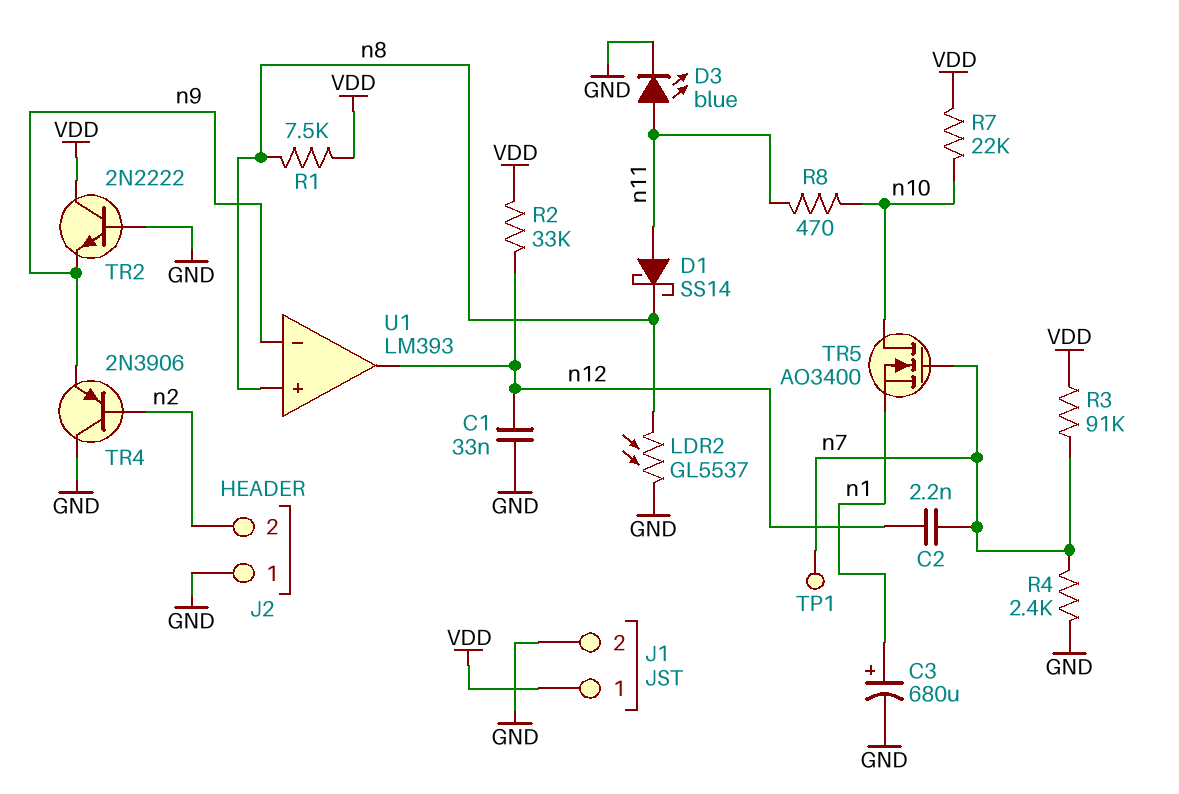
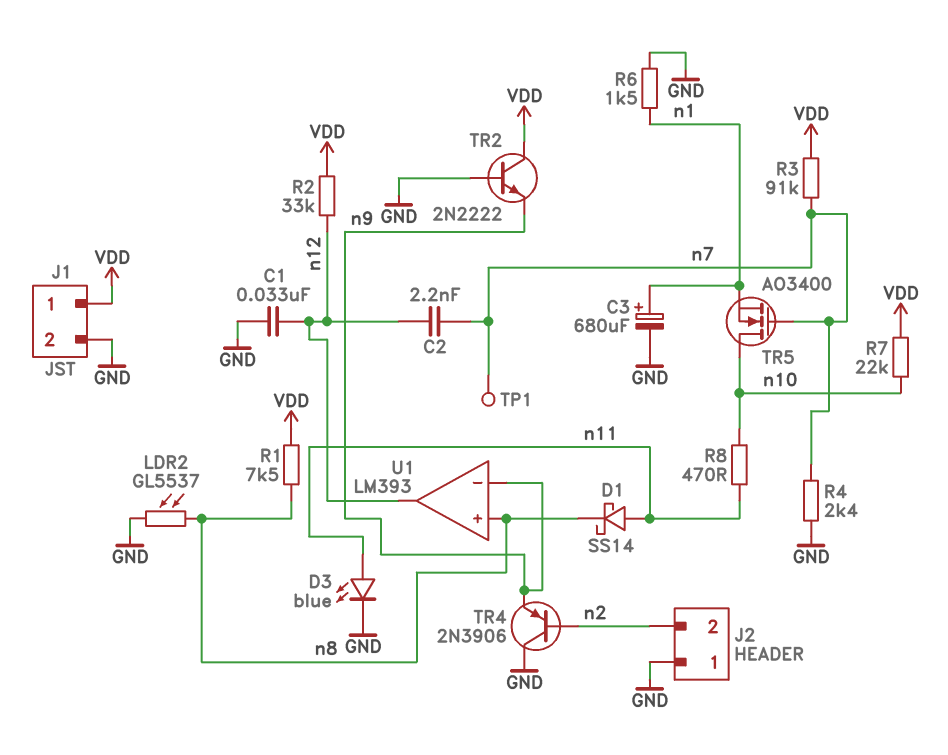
R6: none -> 1.5k (GND, n1)

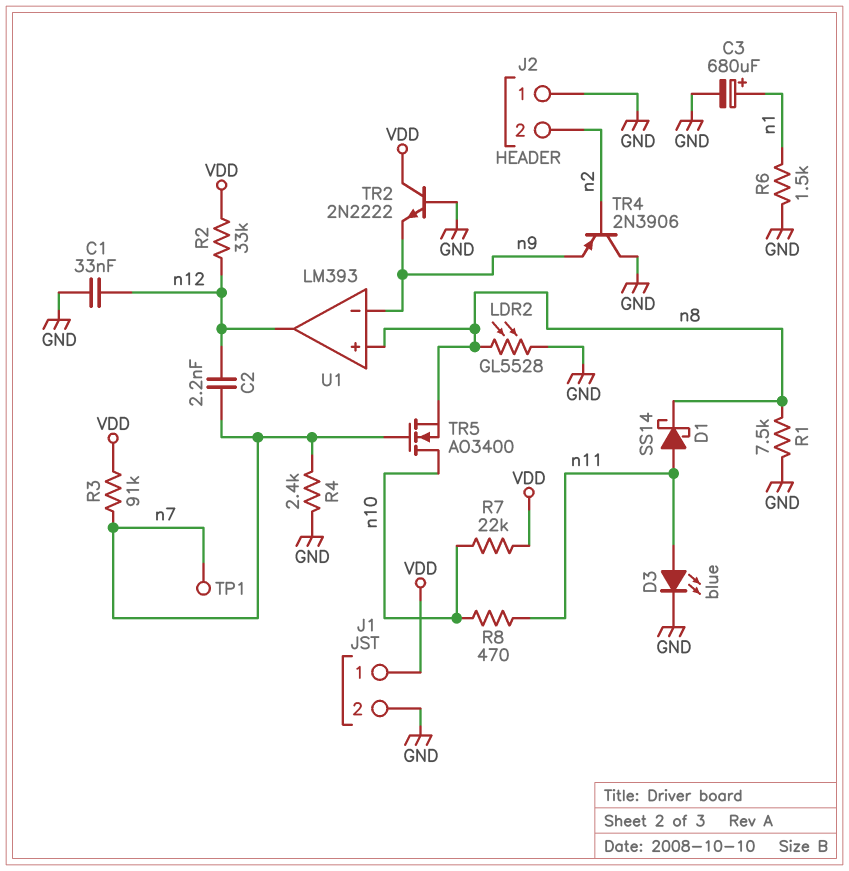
LDR2: GL5537 (GND, n8) -> GL5528 (GND, n8)
R1: 7.5k (VDD, n8) -> 7.5k (GND, n8)
TR5: NMOS AO3400 (G n7, D n10, S n1) -> NMOS AO3400 (G n7, D n10, S n8)

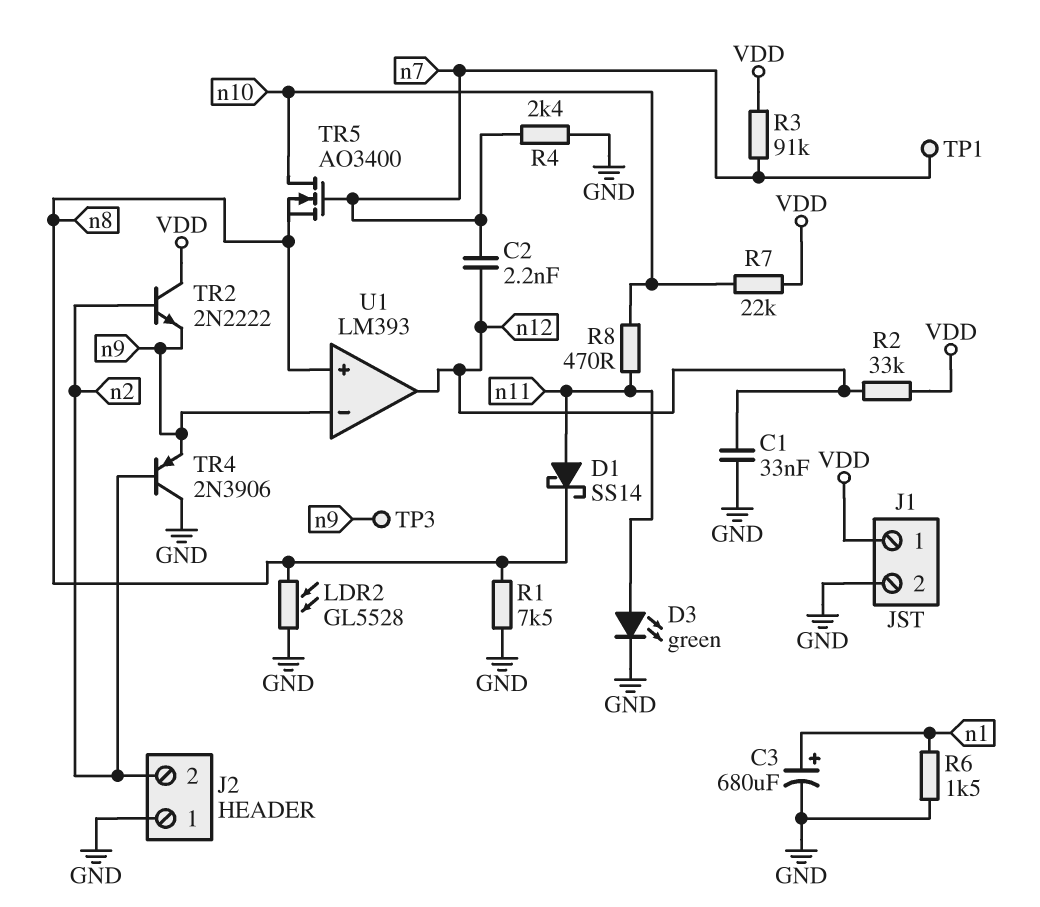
D3: LED blue (A n11, K GND) -> LED green (A n11, K GND)
TP3: none -> test point (n9)
TR2: NPN 2N2222 (B GND, C VDD, E n9) -> NPN 2N2222 (B n2, C VDD, E n9)

